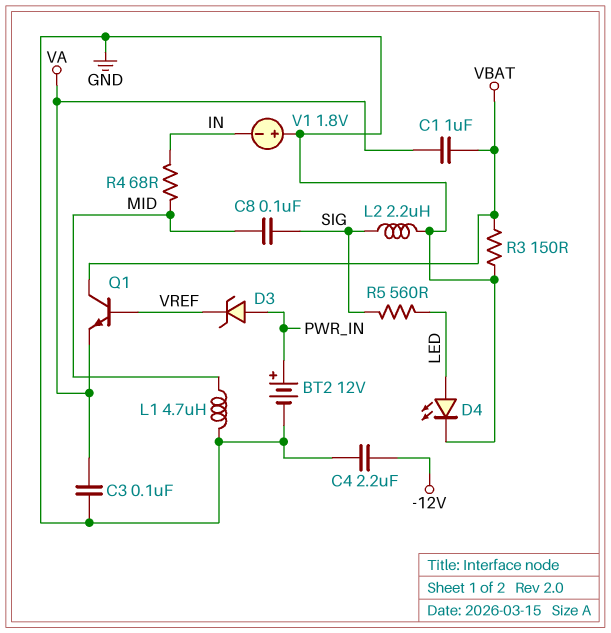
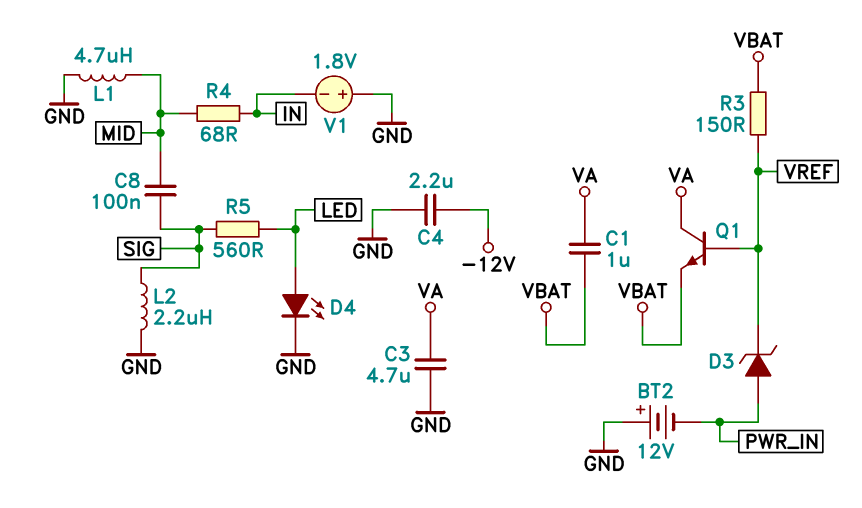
BT2: 12V (plus PWR_IN, minus GND) -> 12V (plus GND, minus PWR_IN)
C3: 100nF (GND, VA) -> 4.7uF (GND, VA)
Q1: NPN (B VREF, C VBAT, E VA) -> NPN (B VREF, C VA, E VBAT)
R3: 150 (GND, VBAT) -> 150 (VBAT, VREF)

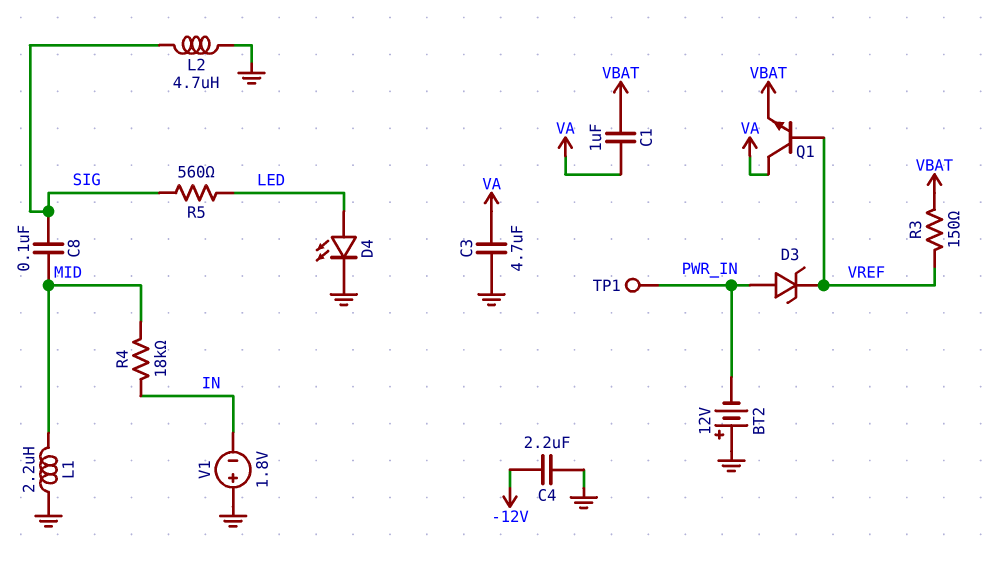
L1: 4.7uH (GND, MID) -> 2.2uH (GND, MID)
L2: 2.2uH (GND, SIG) -> 4.7uH (GND, SIG)
R4: 68 (IN, MID) -> 18k (IN, MID)
TP1: none -> test point (PWR_IN)

